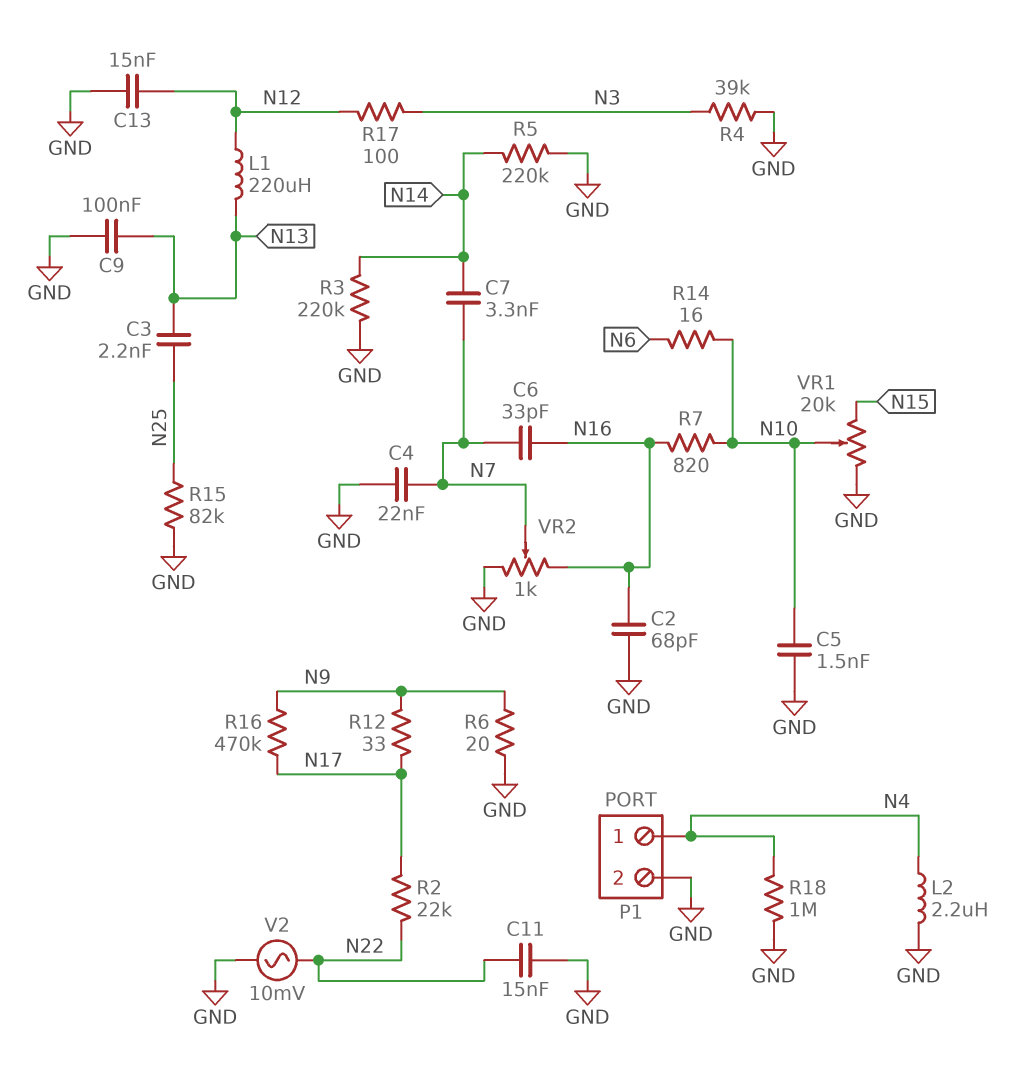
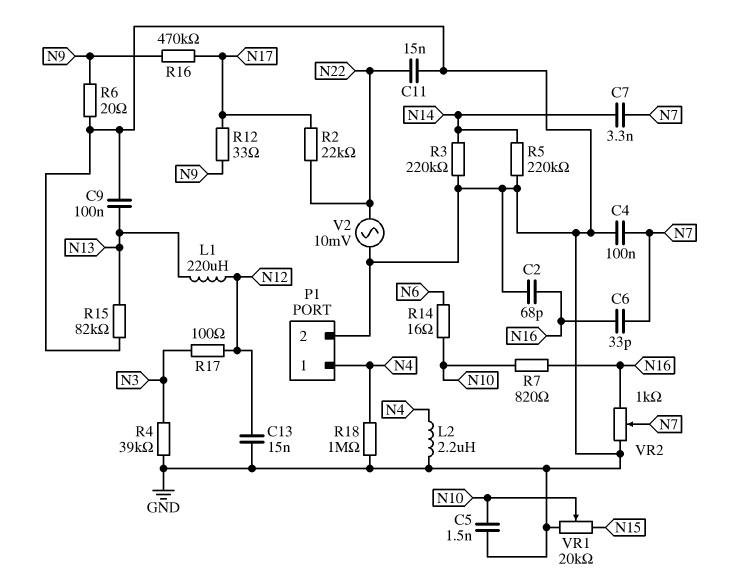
C3: 2.2nF (N13, N25) -> none
C4: 22nF (GND, N7) -> 100nF (GND, N7)
R15: 82k (GND, N25) -> 82k (GND, N13)

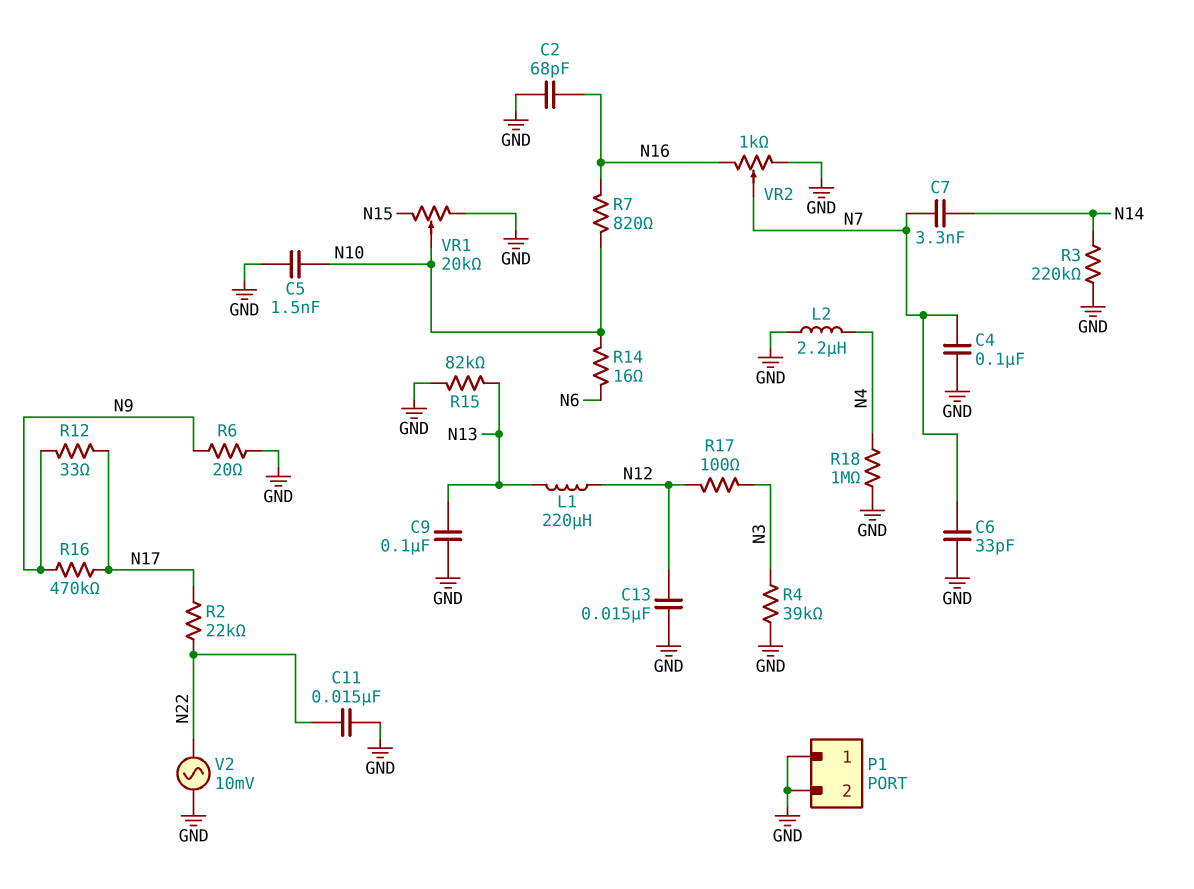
C6: 33pF (N7, N16) -> 33pF (GND, N7)
P1 pin 1: N4 -> GND
R5: 220k (GND, N14) -> none

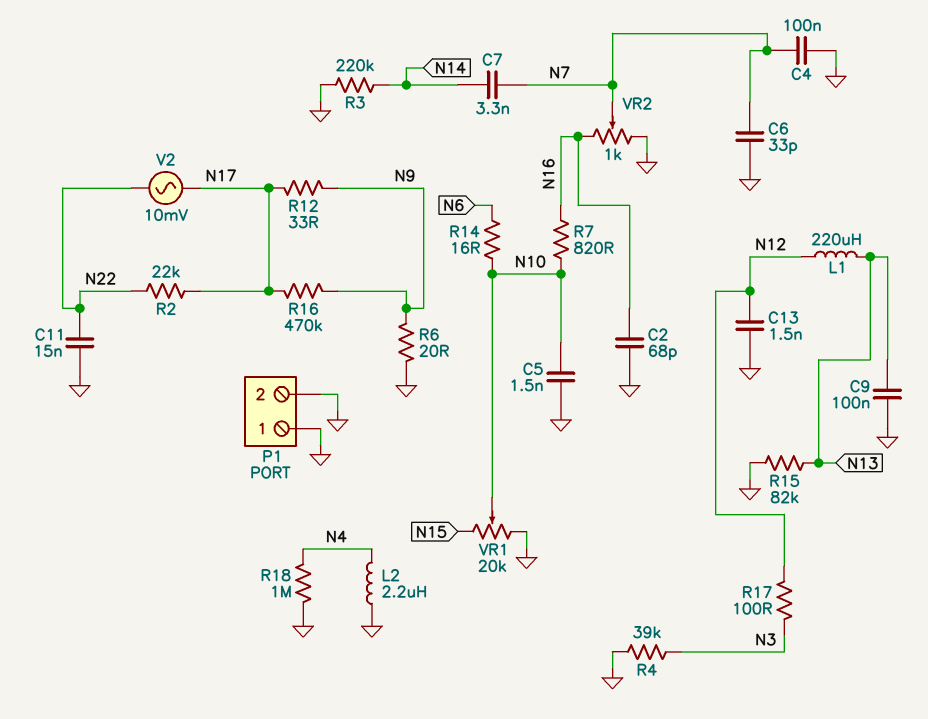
C13: 15nF (GND, N12) -> 1.5nF (GND, N12)
V2: AC 10mV (GND, N22) -> AC 10mV (N17, N22)

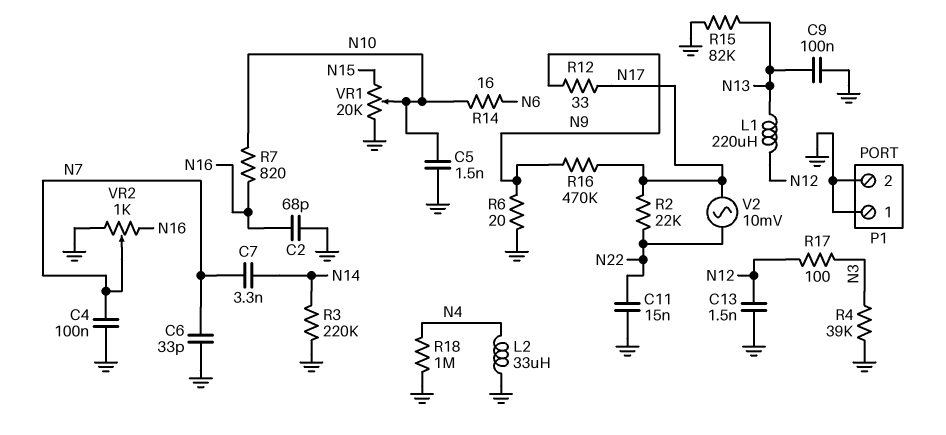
L2: 2.2uH (GND, N4) -> 33uH (GND, N4)

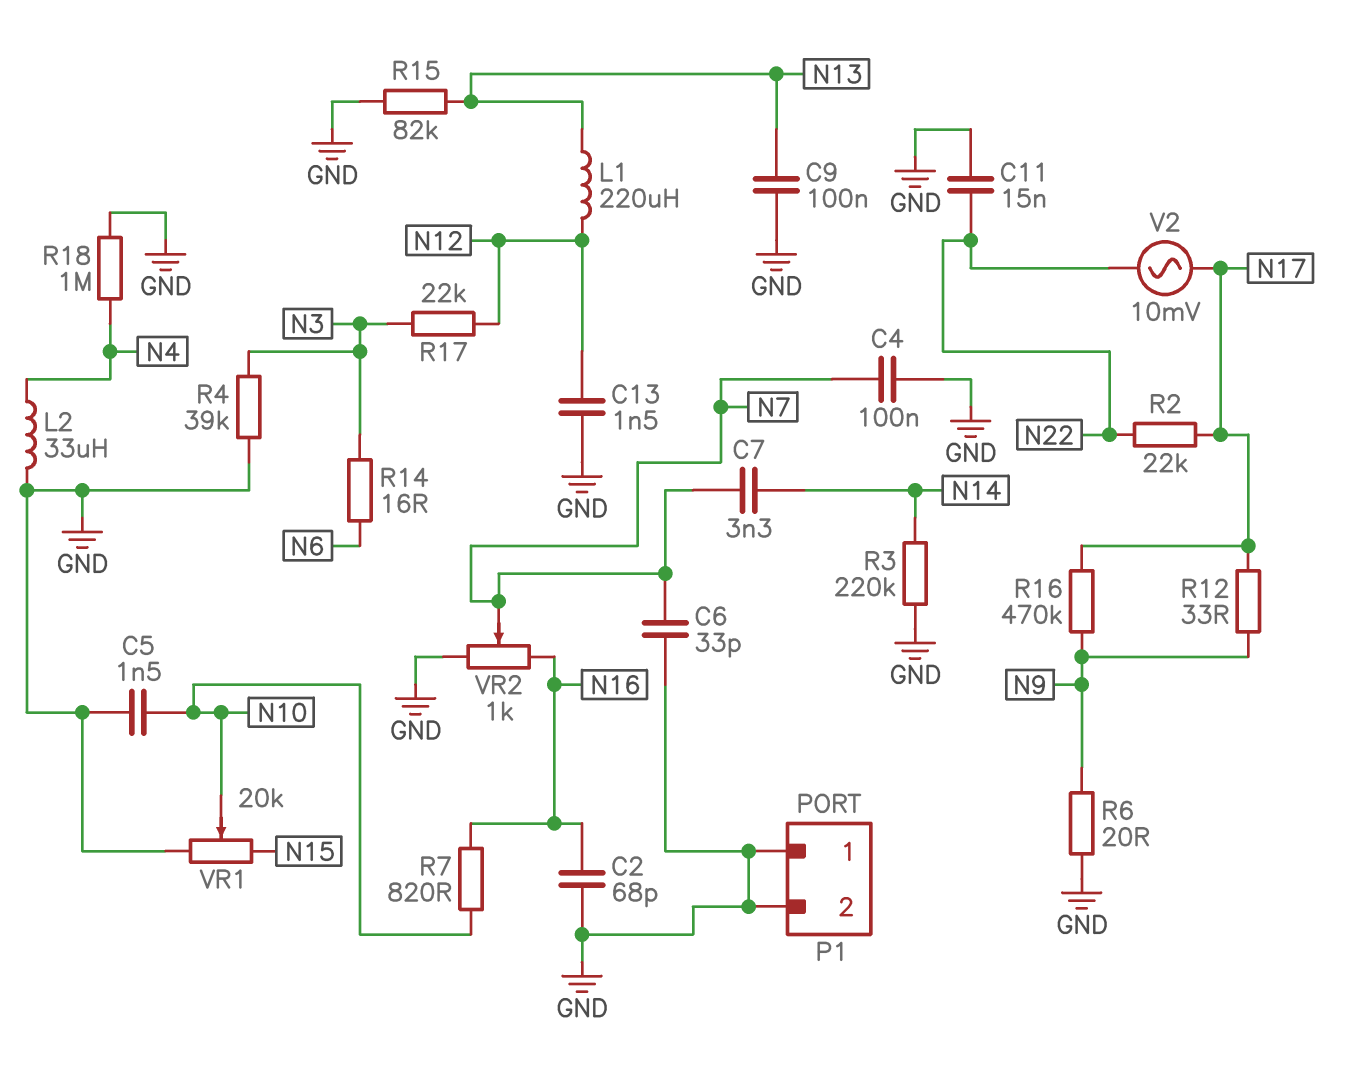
R14: 16 (N6, N10) -> 16 (N3, N6)
R17: 100 (N3, N12) -> 22k (N3, N12)

